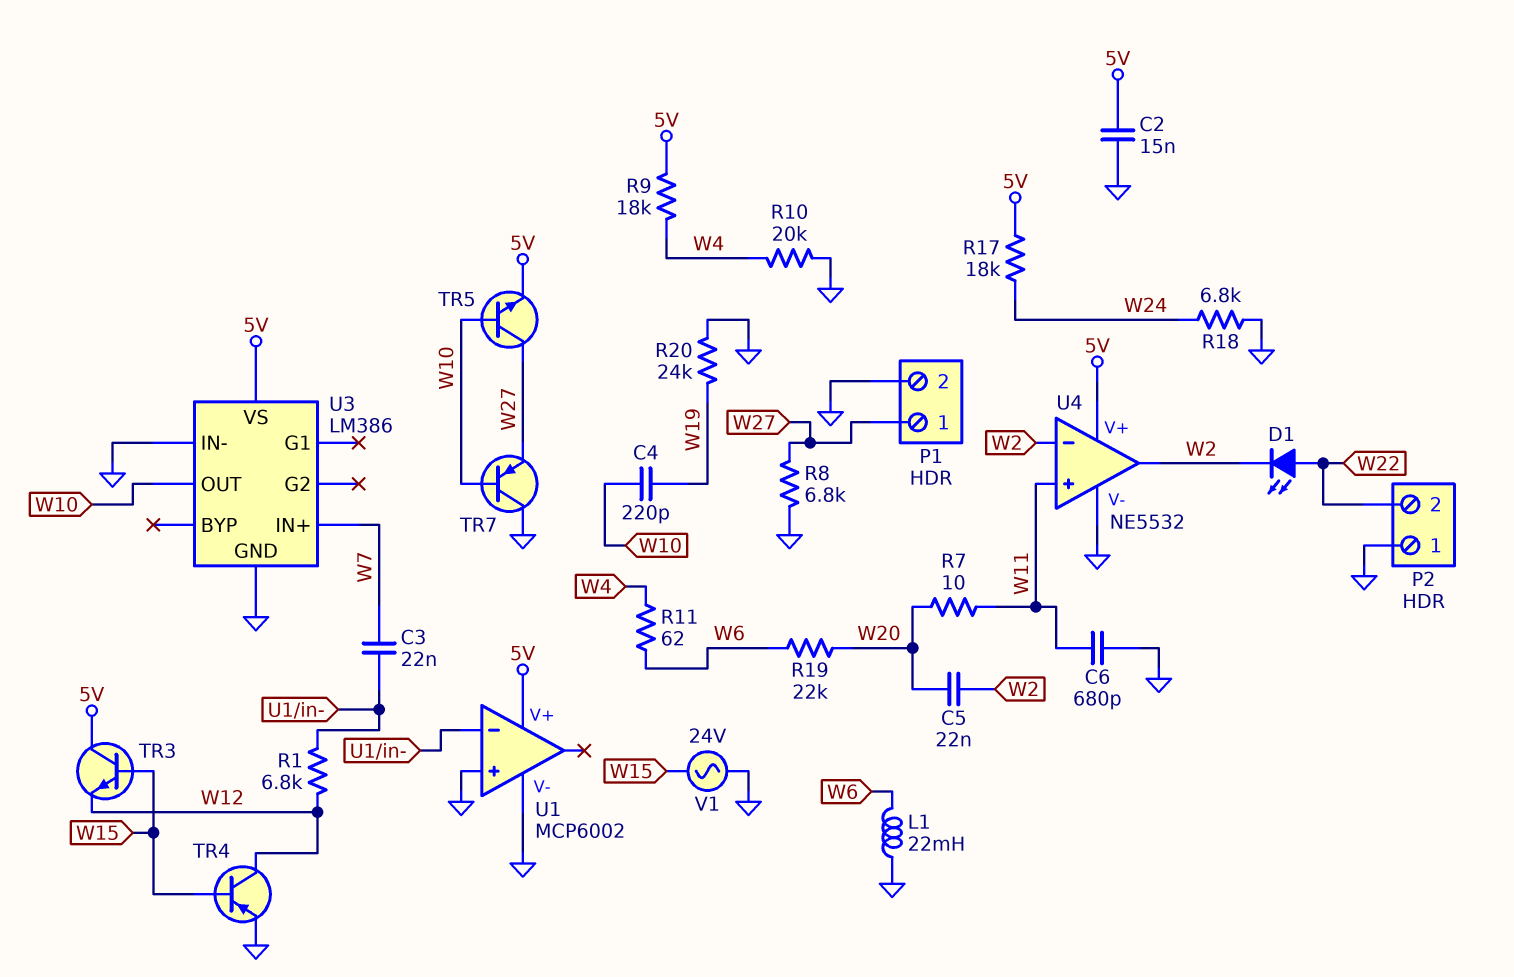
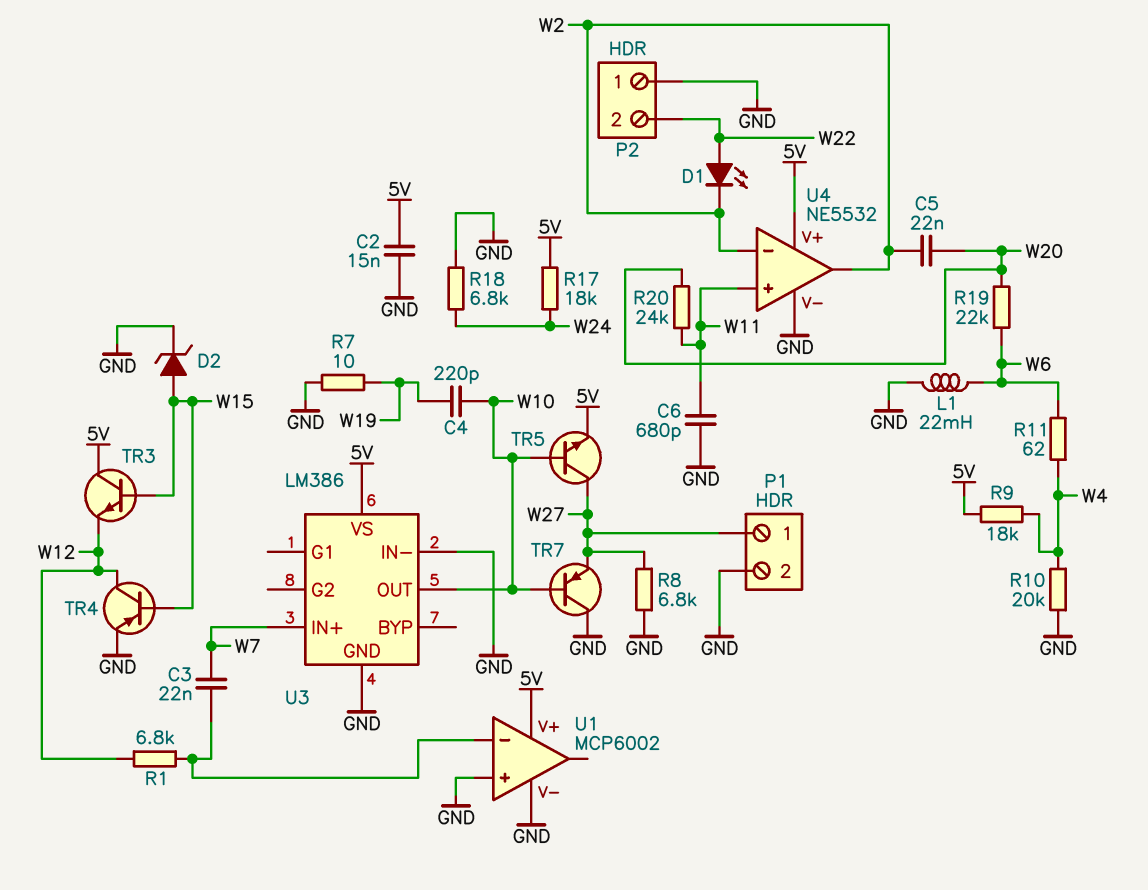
D2: none -> zener (A W15, K GND)
R7: 10 (W11, W20) -> 10 (GND, W19)
R20: 24k (GND, W19) -> 24k (W11, W20)
V1: AC 24V (GND, W15) -> none

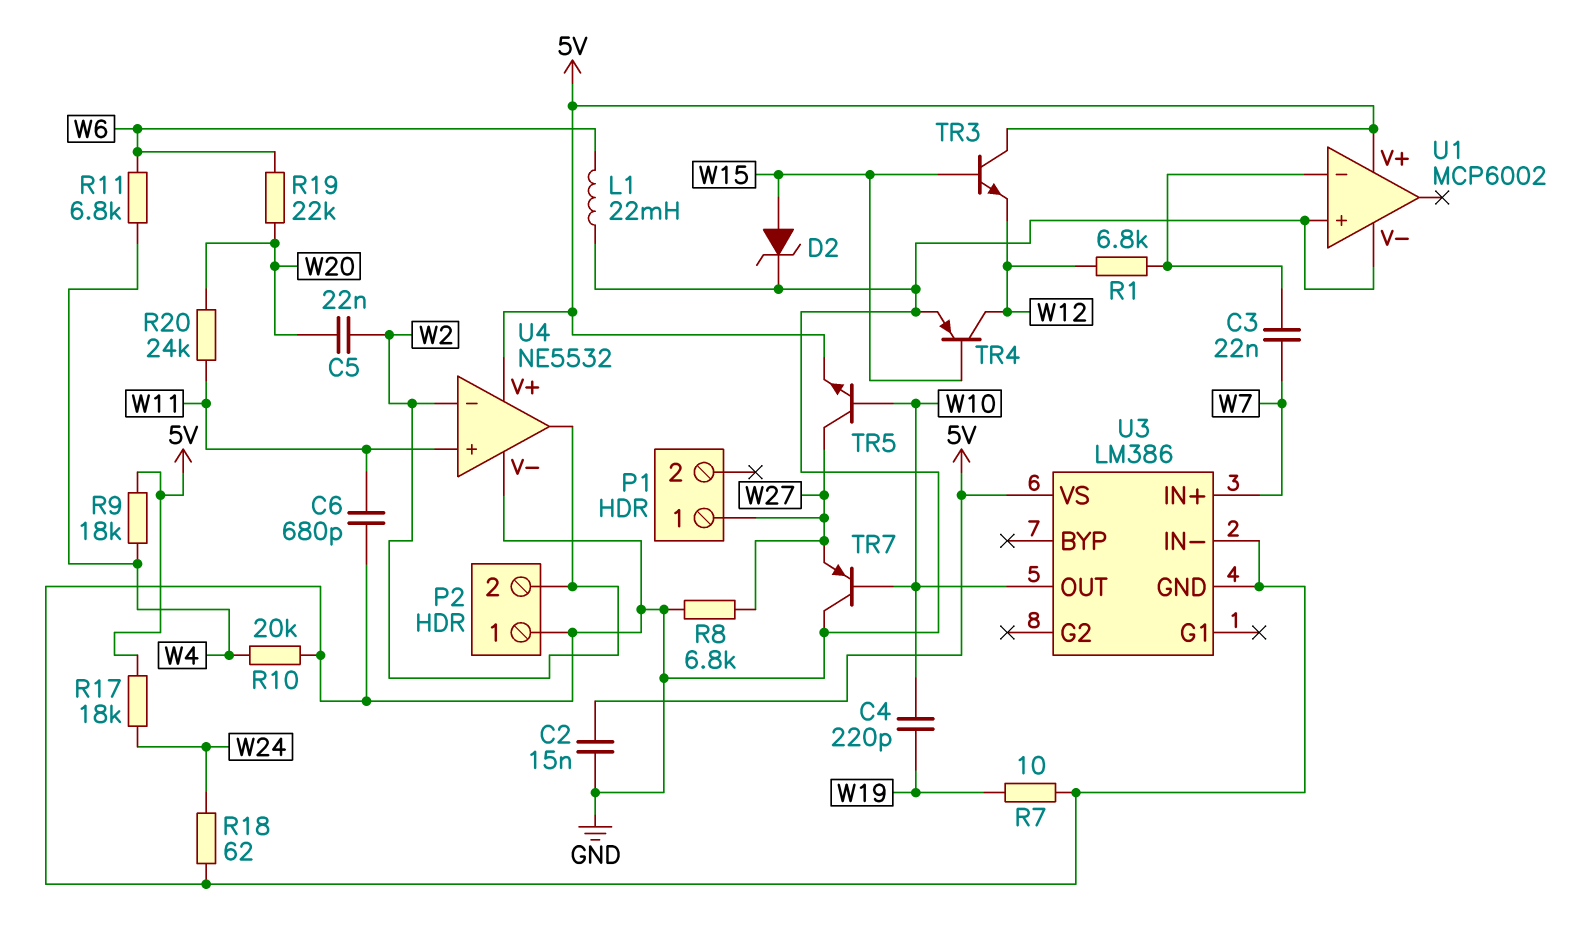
D1: LED (A W22, K W2) -> none
P1 pin 2: GND -> none
P2 pin 2: W22 -> W2
R11: 62 (W4, W6) -> 6.8k (W4, W6)
R18: 6.8k (GND, W24) -> 62 (GND, W24)

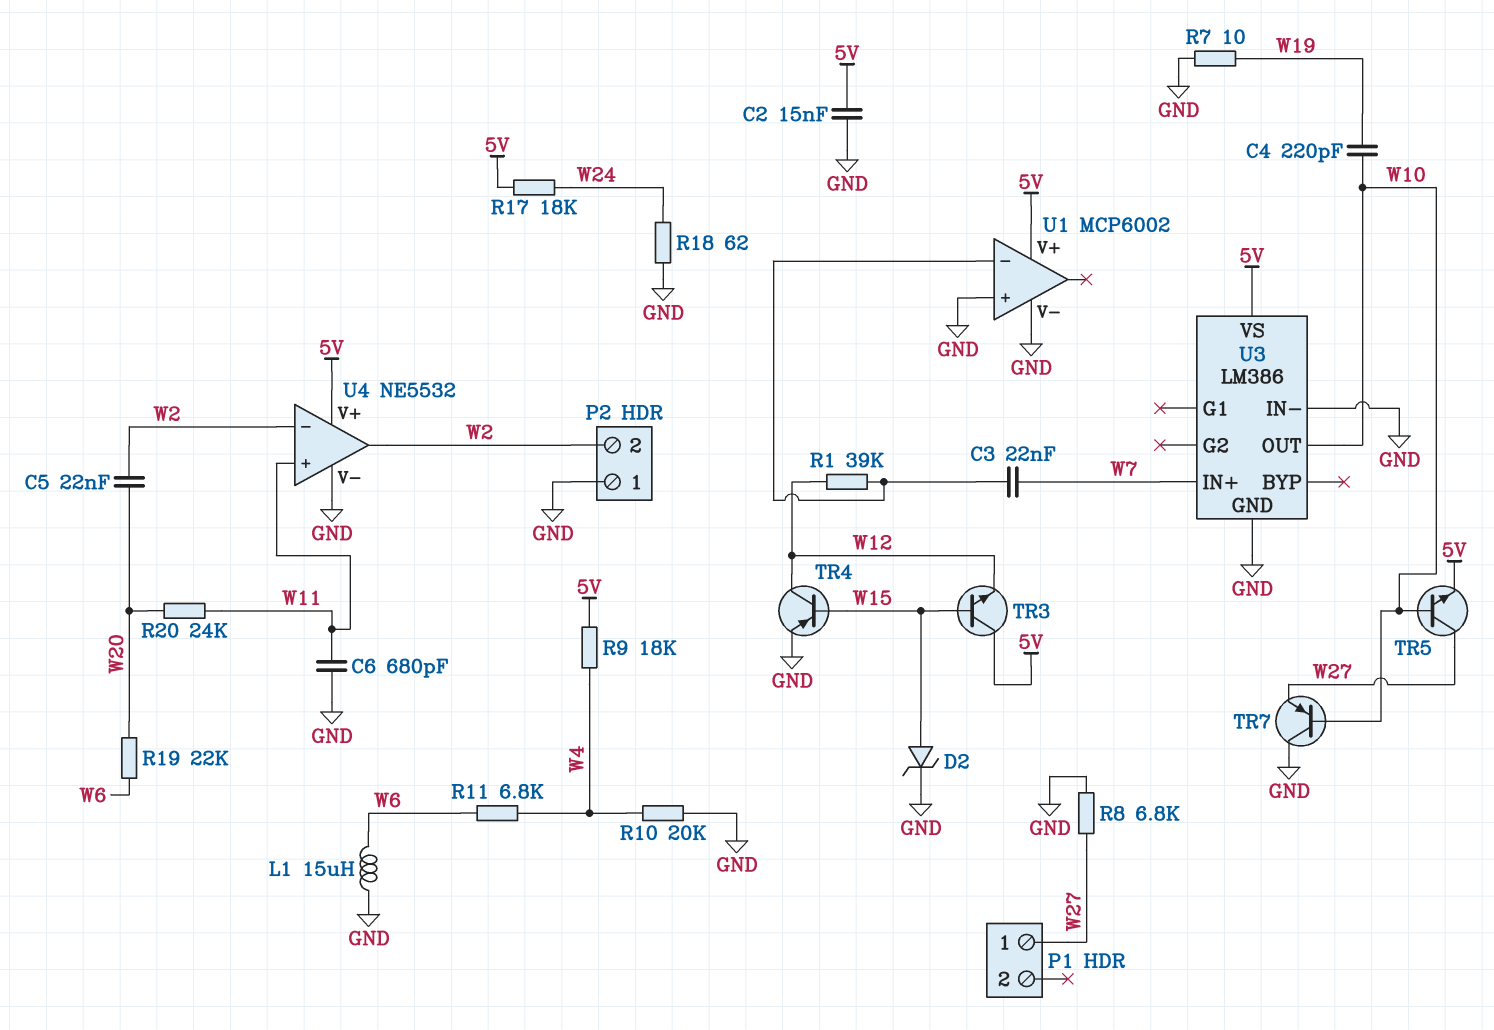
L1: 22mH (GND, W6) -> 15uH (GND, W6)
R1: 6.8k (U1/in-, W12) -> 39k (U1/in-, W12)

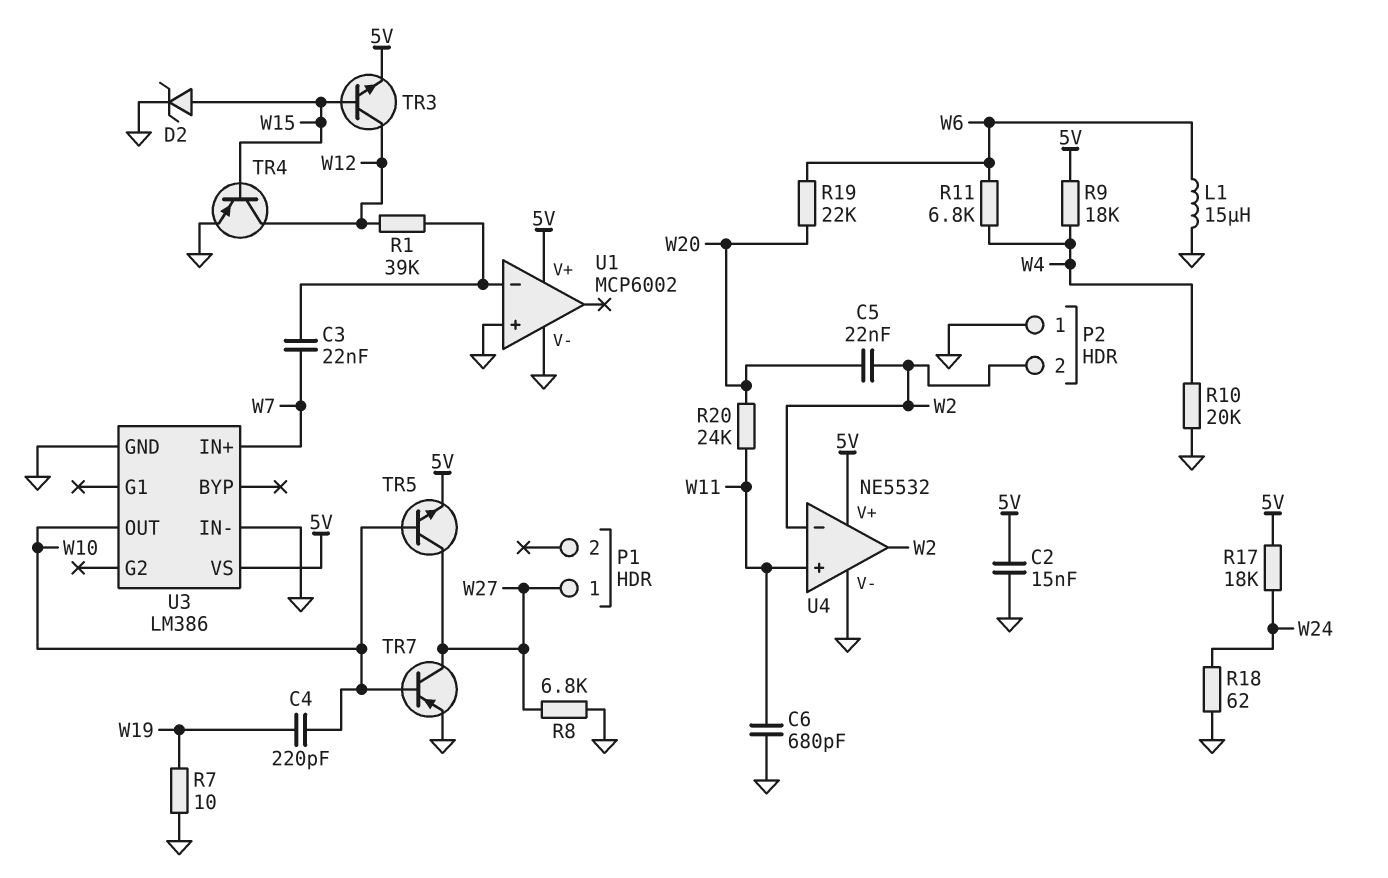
TR3: NPN (B W15, C 5V, E W12) -> NPN (B W15, C W12, E 5V)
TR7: PNP (B W10, C GND, E W27) -> PNP (B W10, C W27, E GND)

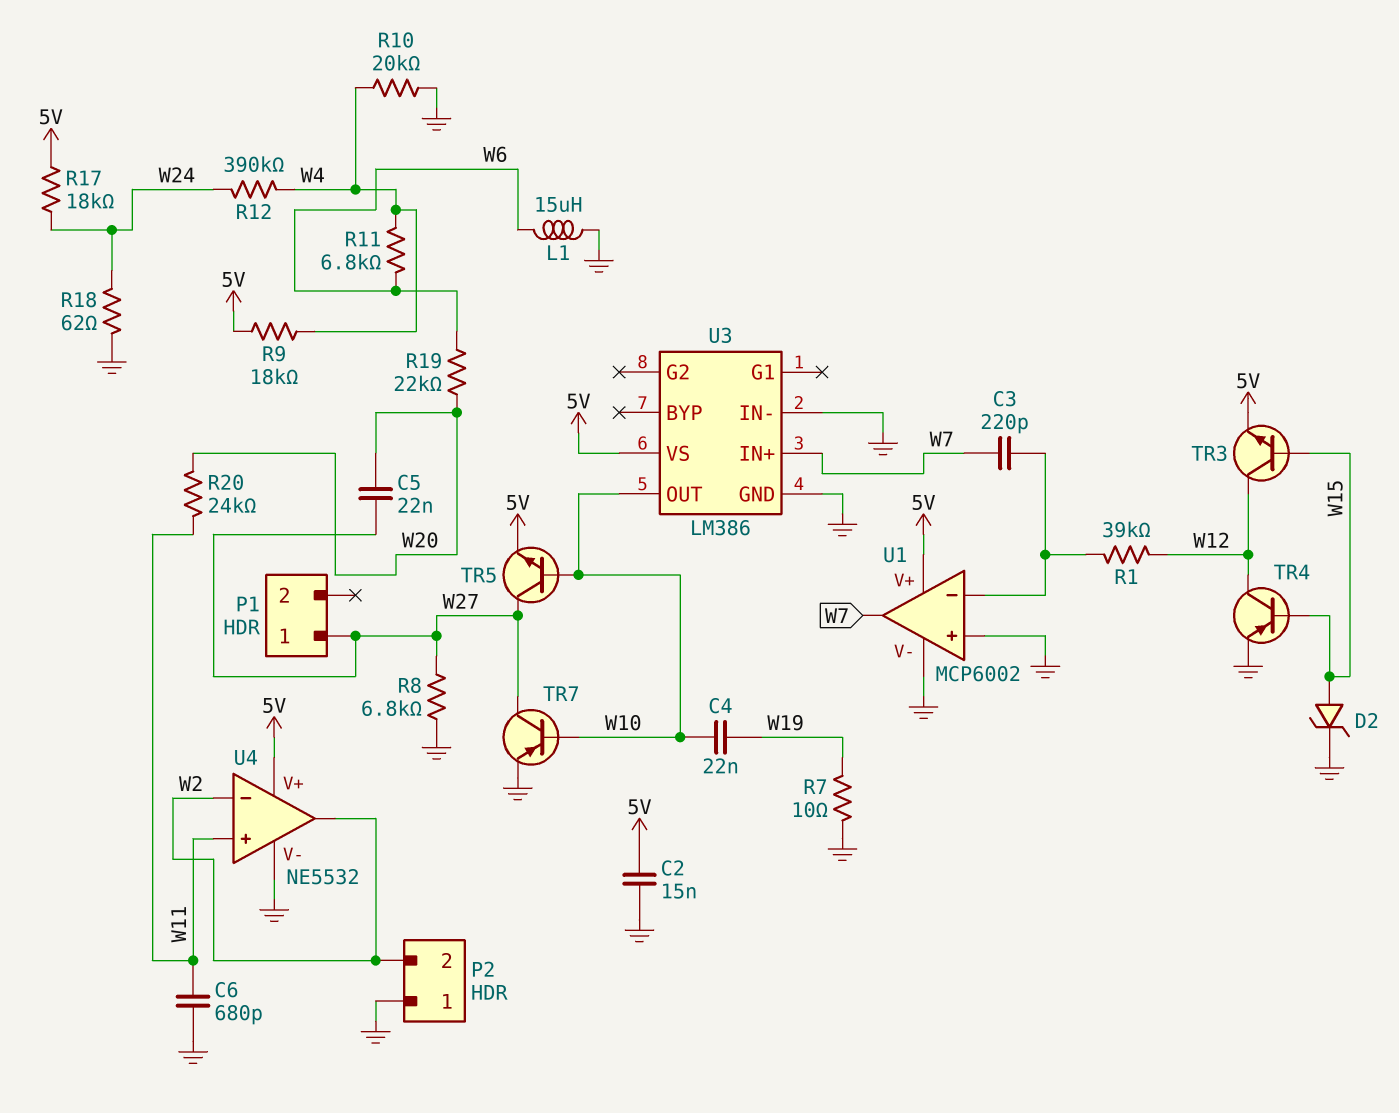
C3: 22nF (U1/in-, W7) -> 220pF (U1/in-, W7)
C4: 220pF (W10, W19) -> 22nF (W10, W19)
C5: 22nF (W2, W20) -> 22nF (W20, W27)
R12: none -> 390k (W4, W24)
U1 pin out: none -> W7

